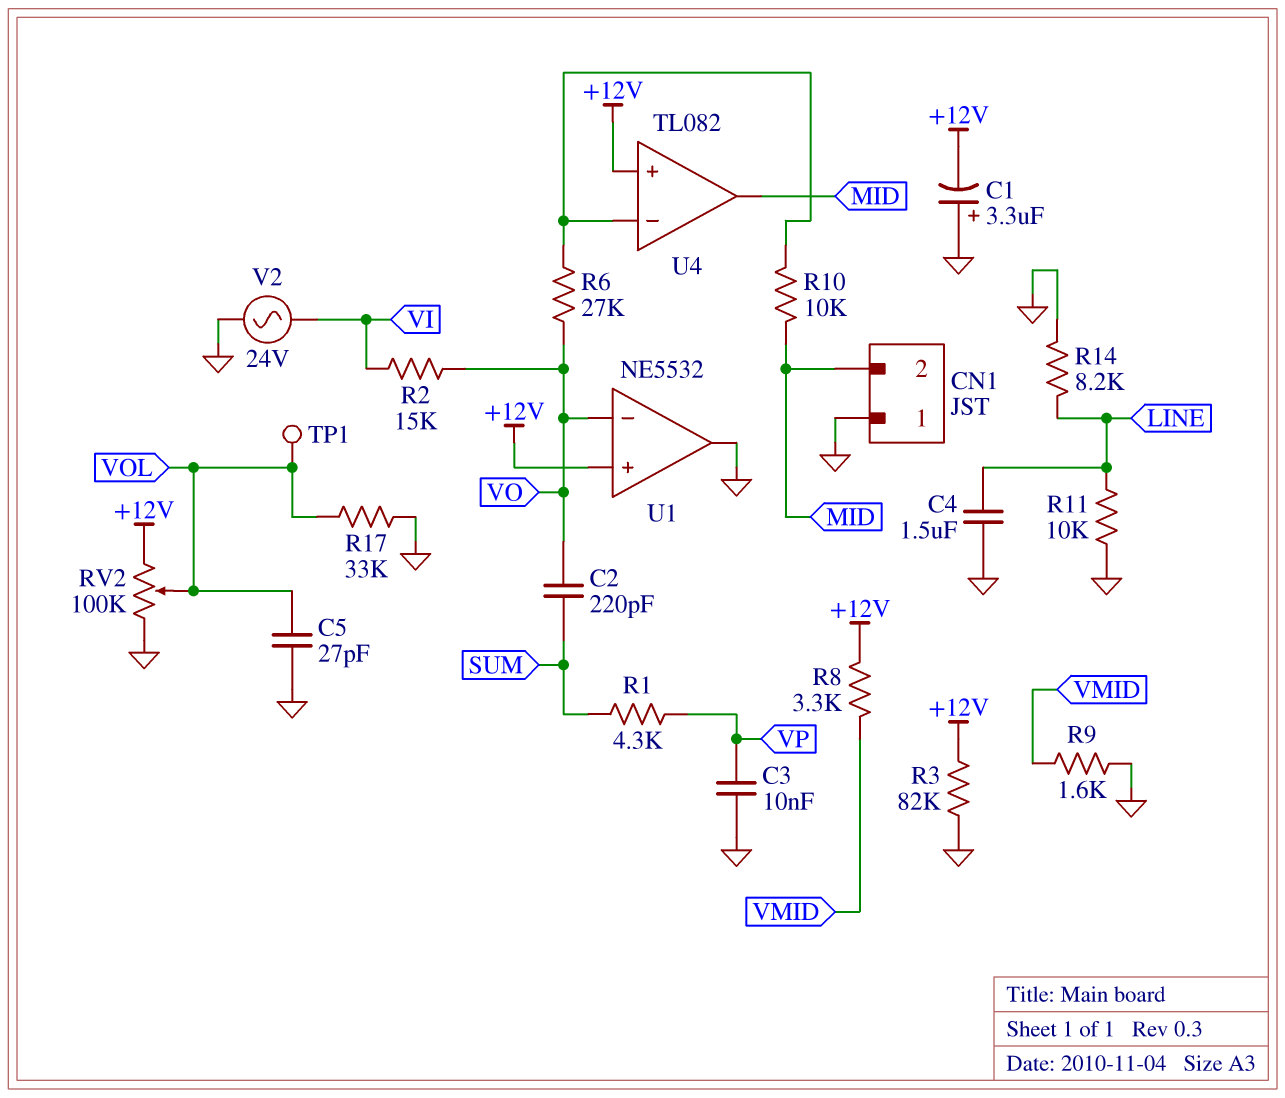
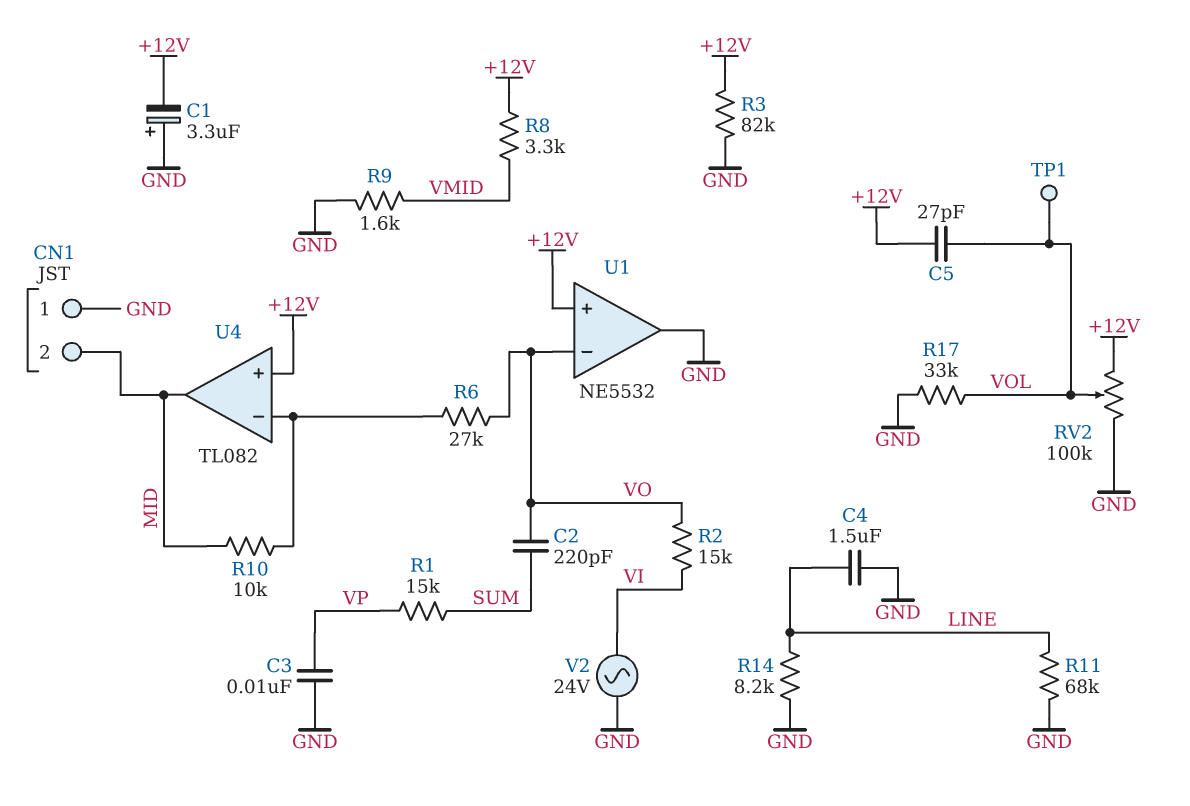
C5: 27pF (GND, VOL) -> 27pF (+12V, VOL)
R1: 4.3k (SUM, VP) -> 15k (SUM, VP)
R11: 10k (GND, LINE) -> 68k (GND, LINE)

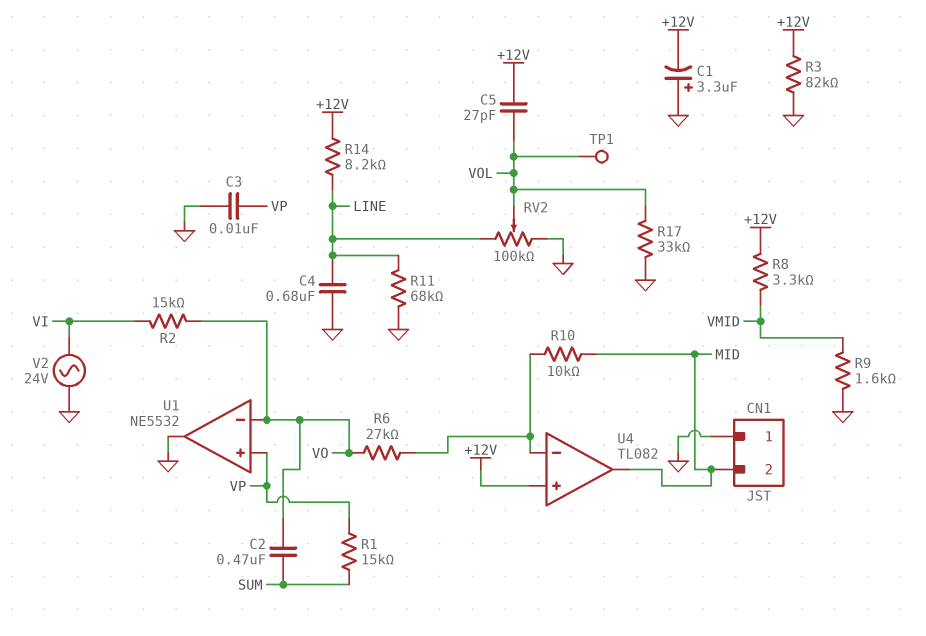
C2: 220pF (SUM, VO) -> 470nF (SUM, VO)
C4: 1.5uF (GND, LINE) -> 680nF (GND, LINE)
R14: 8.2k (GND, LINE) -> 8.2k (+12V, LINE)
RV2: 100k (+12V, GND, wiper VOL) -> 100k (GND, LINE, wiper VOL)
U1 pin in+: +12V -> VP

